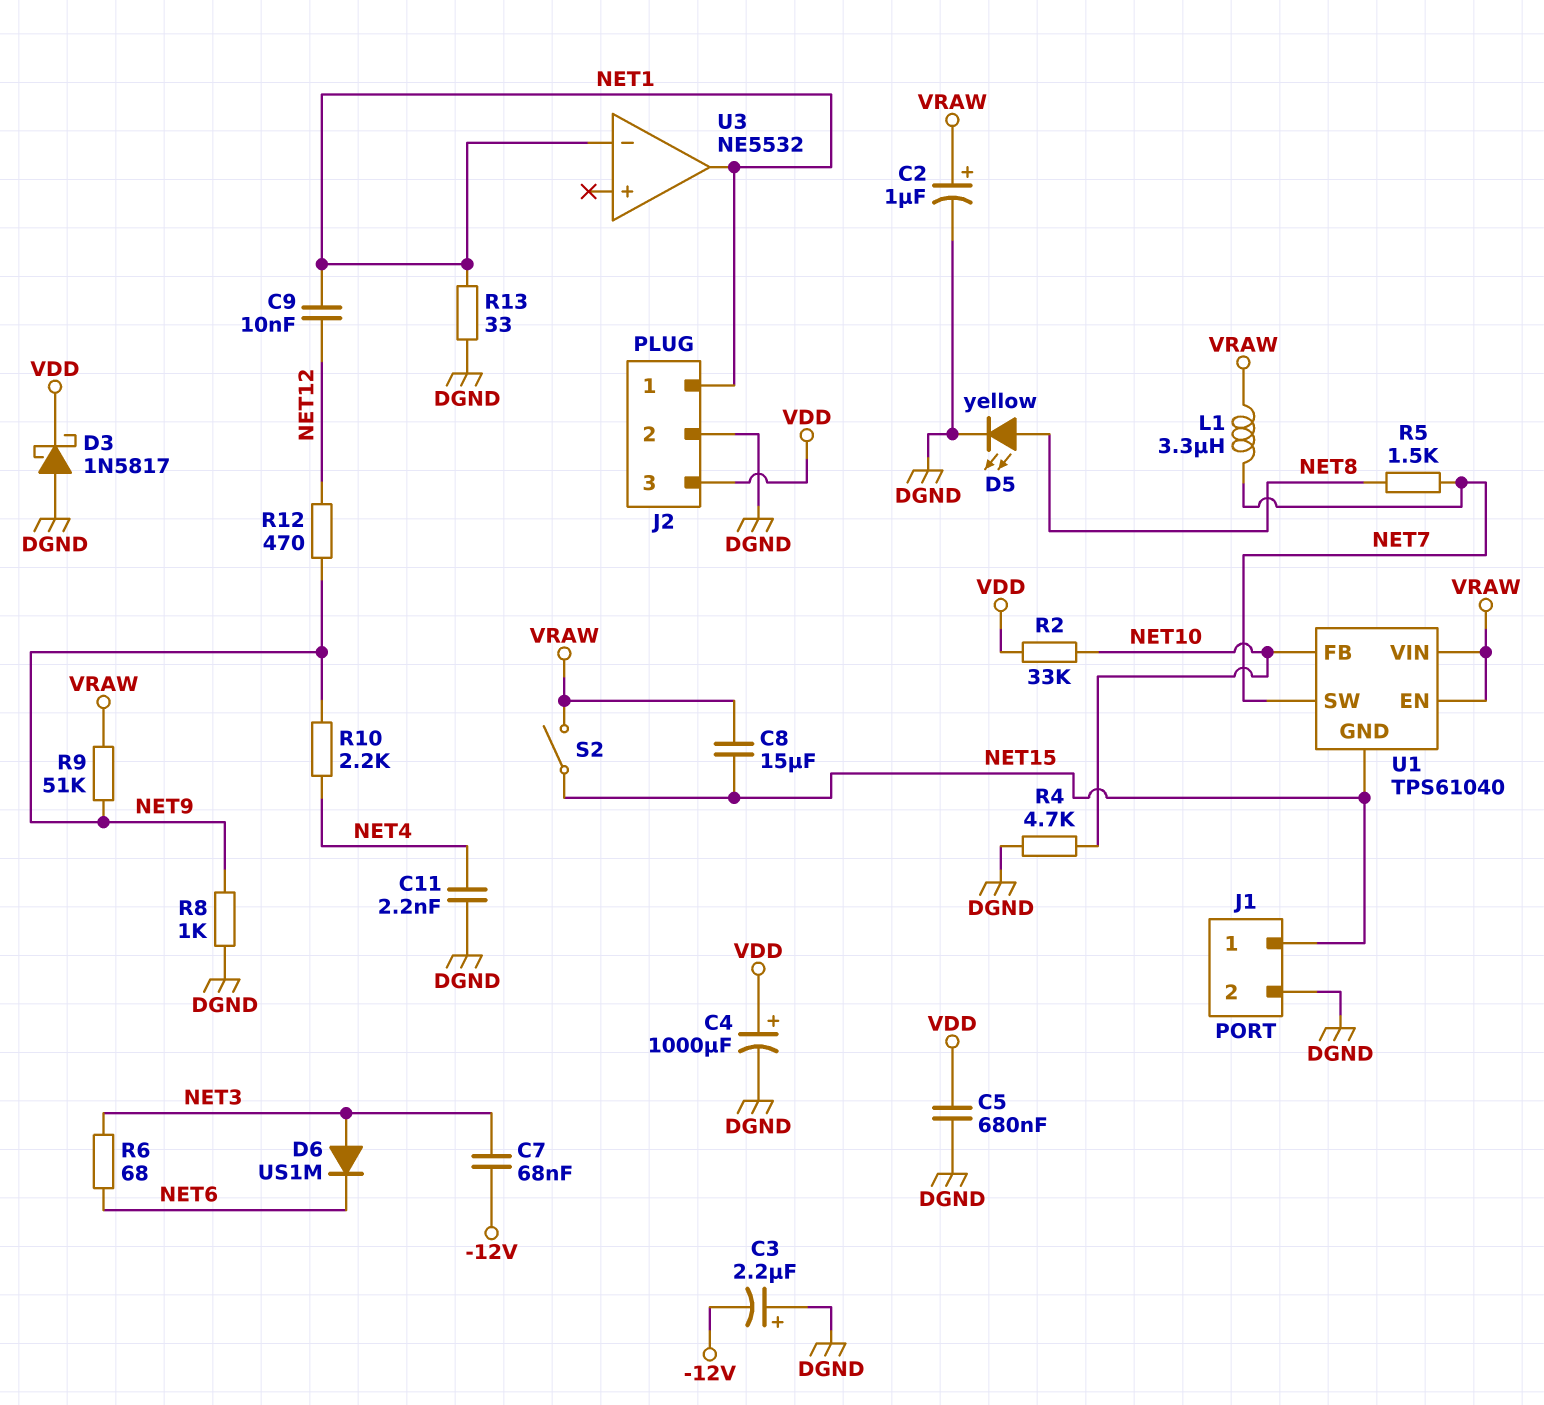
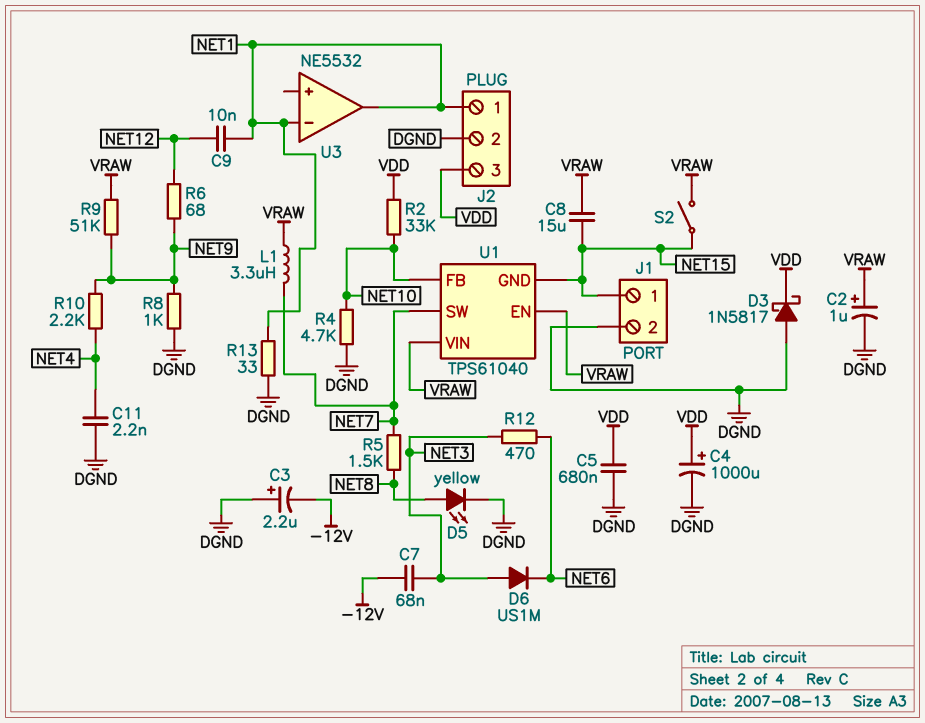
R6: 68 (NET3, NET6) -> 68 (NET9, NET12)
R12: 470 (NET9, NET12) -> 470 (NET3, NET6)

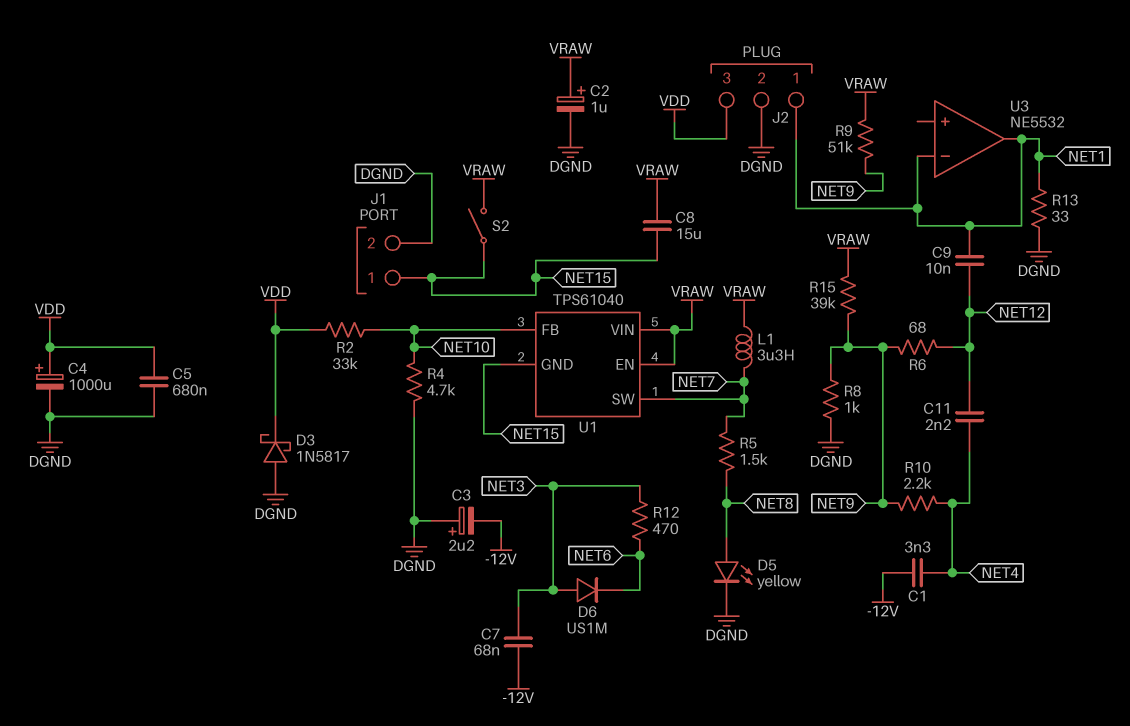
C1: none -> 3.3nF (-12V, NET4)
C11: 2.2nF (DGND, NET4) -> 2.2nF (NET4, NET12)
R15: none -> 39k (NET9, VRAW)

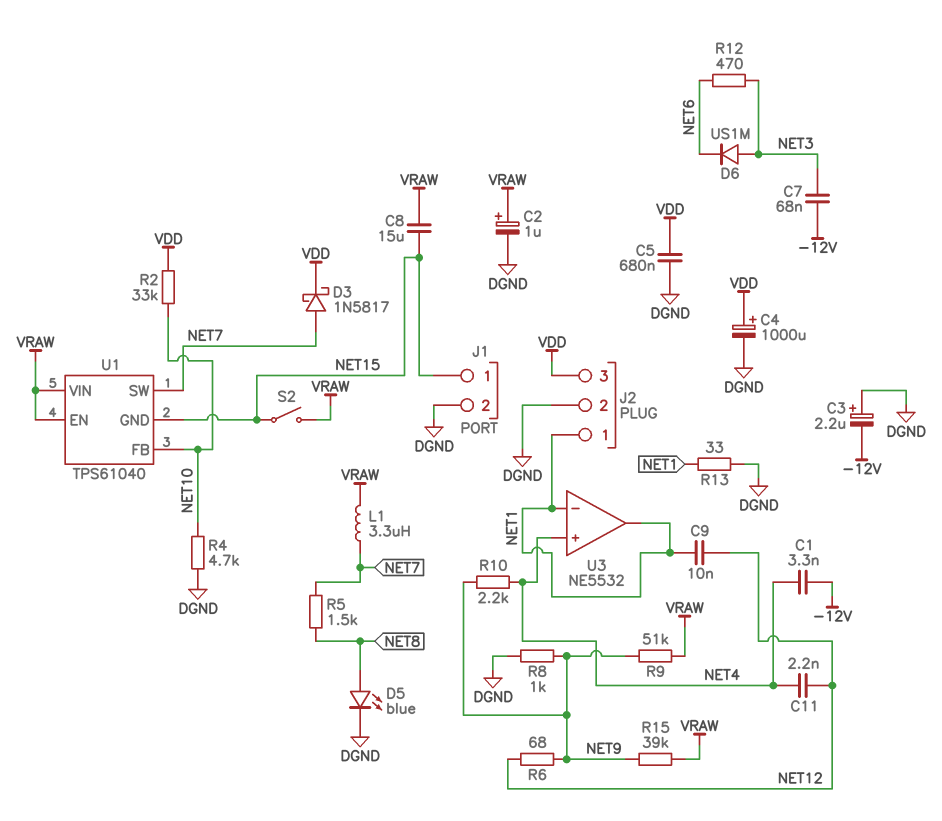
D3: schottky 1N5817 (A DGND, K VDD) -> schottky 1N5817 (A NET7, K VDD)
D5: LED yellow (A NET8, K DGND) -> LED blue (A NET8, K DGND)
U3 pin in+: none -> NET4

